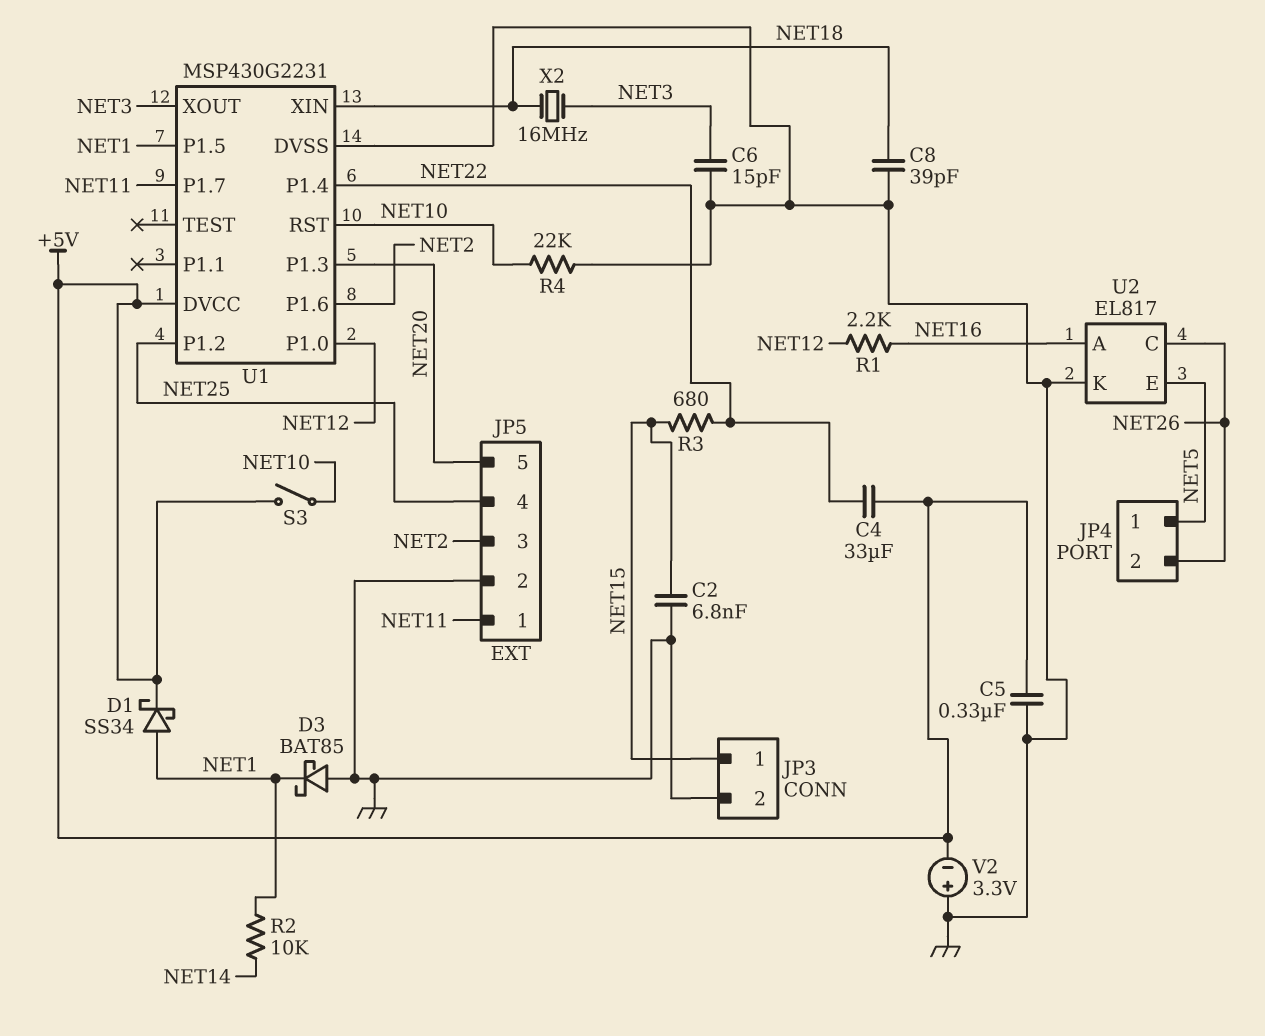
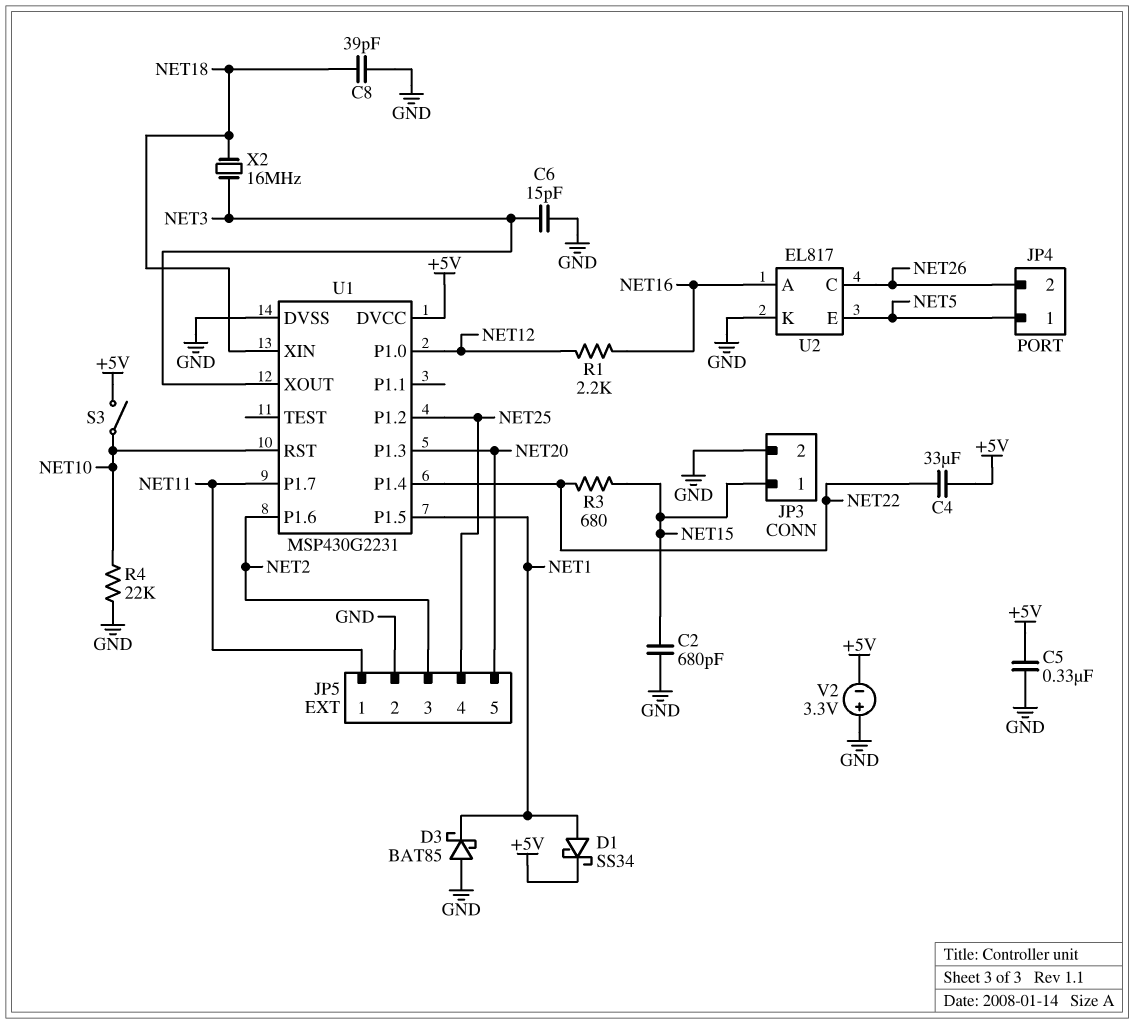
C2: 6.8nF (GND, NET15) -> 680pF (GND, NET15)
R2: 10k (NET1, NET14) -> none

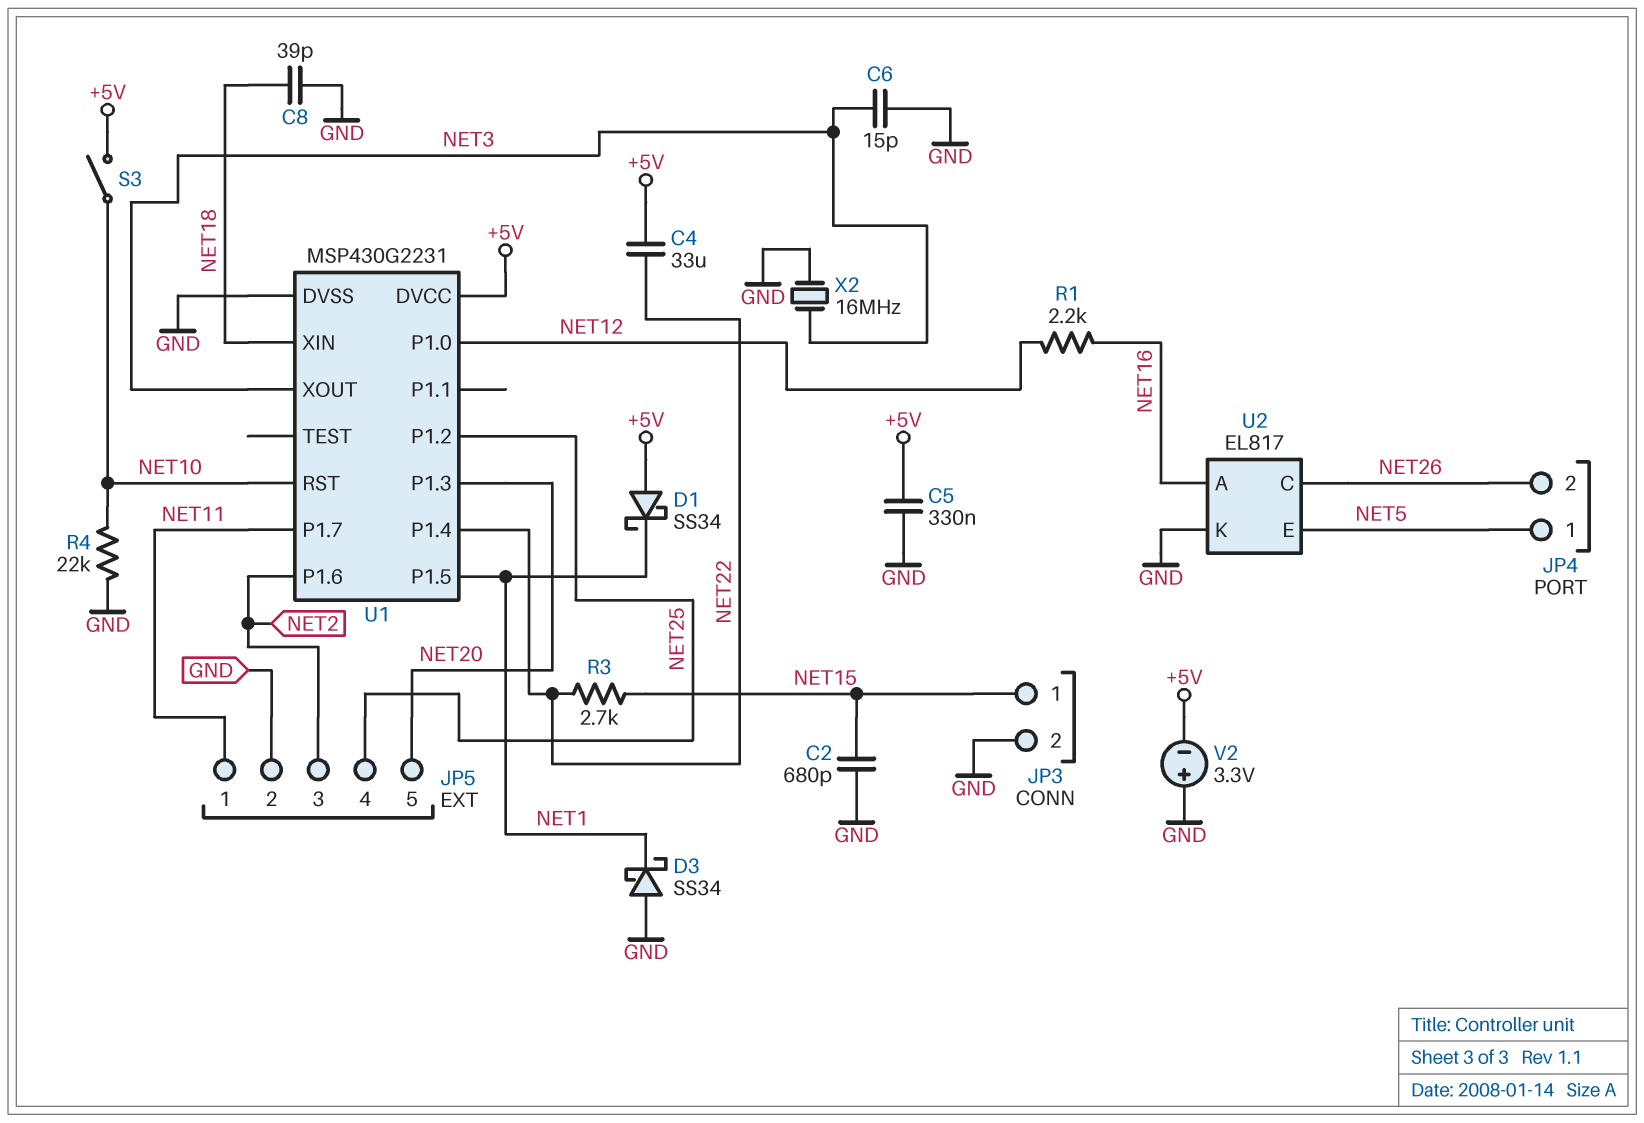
D1: schottky SS34 (A NET1, K +5V) -> schottky SS34 (A +5V, K NET1)
D3: schottky BAT85 (A GND, K NET1) -> schottky SS34 (A GND, K NET1)
R3: 680 (NET15, NET22) -> 2.7k (NET15, NET22)
X2: 16MHz (NET3, NET18) -> 16MHz (GND, NET3)

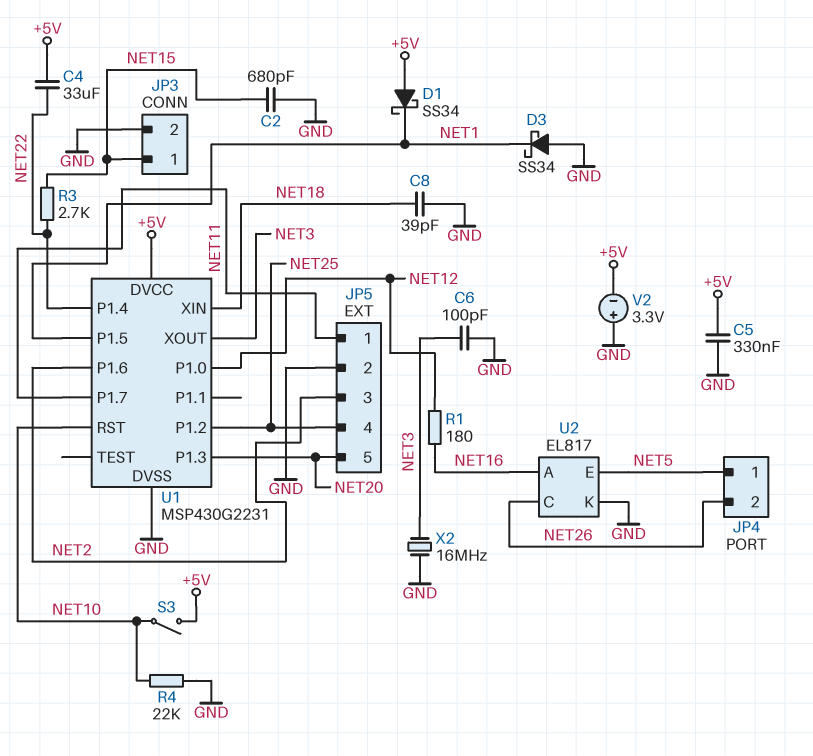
C6: 15pF (GND, NET3) -> 100pF (GND, NET3)
R1: 2.2k (NET12, NET16) -> 180 (NET12, NET16)

